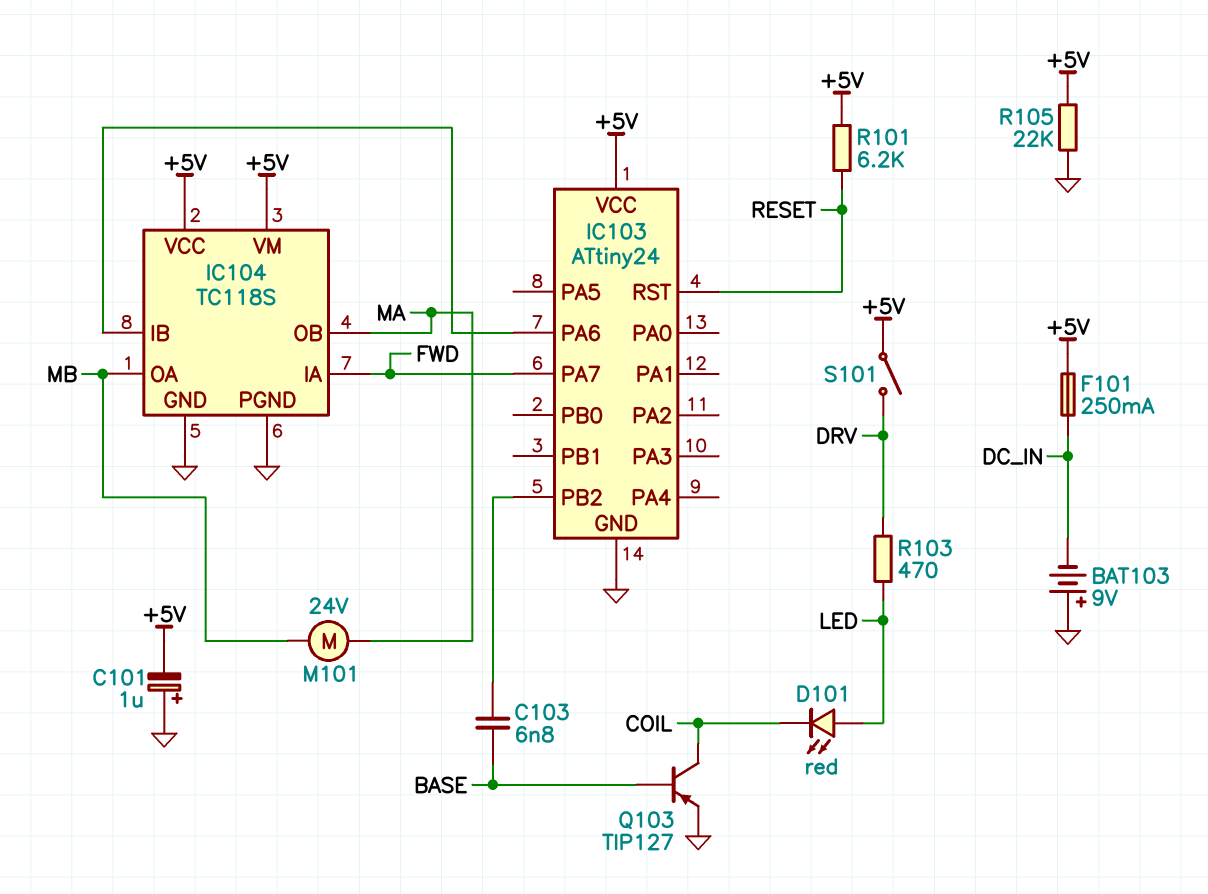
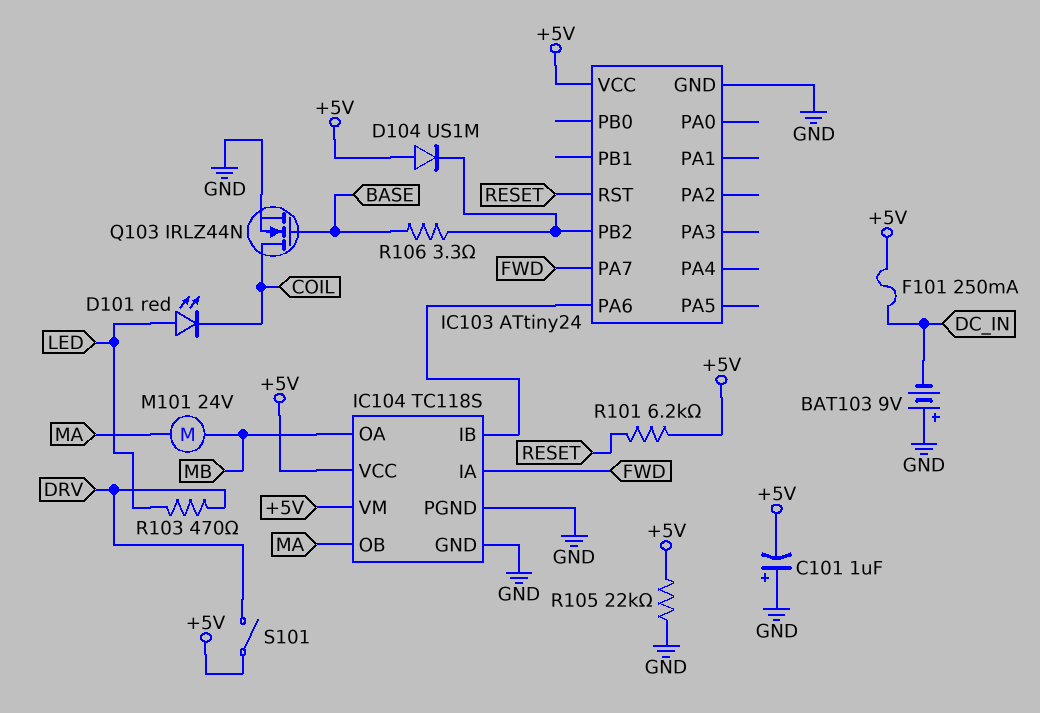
C103: 6.8nF (BASE, IC103/PB2) -> none
D104: none -> diode US1M (A +5V, K IC103/PB2)
Q103: PNP TIP127 (B BASE, C COIL, E GND) -> NMOS IRLZ44N (G BASE, D COIL, S GND)
R106: none -> 3.3 (BASE, IC103/PB2)

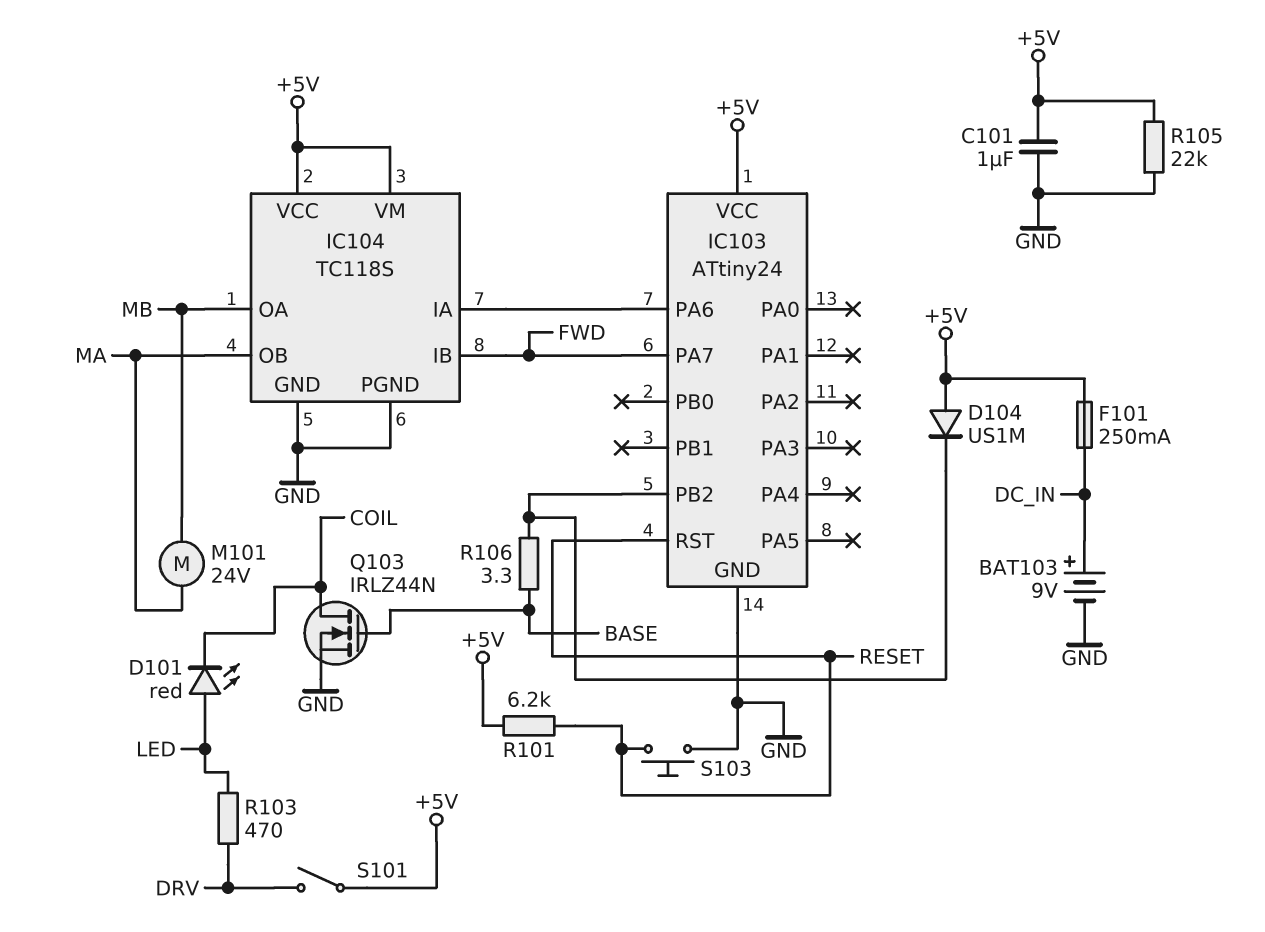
BAT103: 9V (plus GND, minus DC_IN) -> 9V (plus DC_IN, minus GND)
C101: 1uF (plus GND, minus +5V) -> 1uF (+5V, GND)
IC104 pin IA: FWD -> IC103/PA6
IC104 pin IB: IC103/PA6 -> FWD
S103: none -> button (GND, RESET)

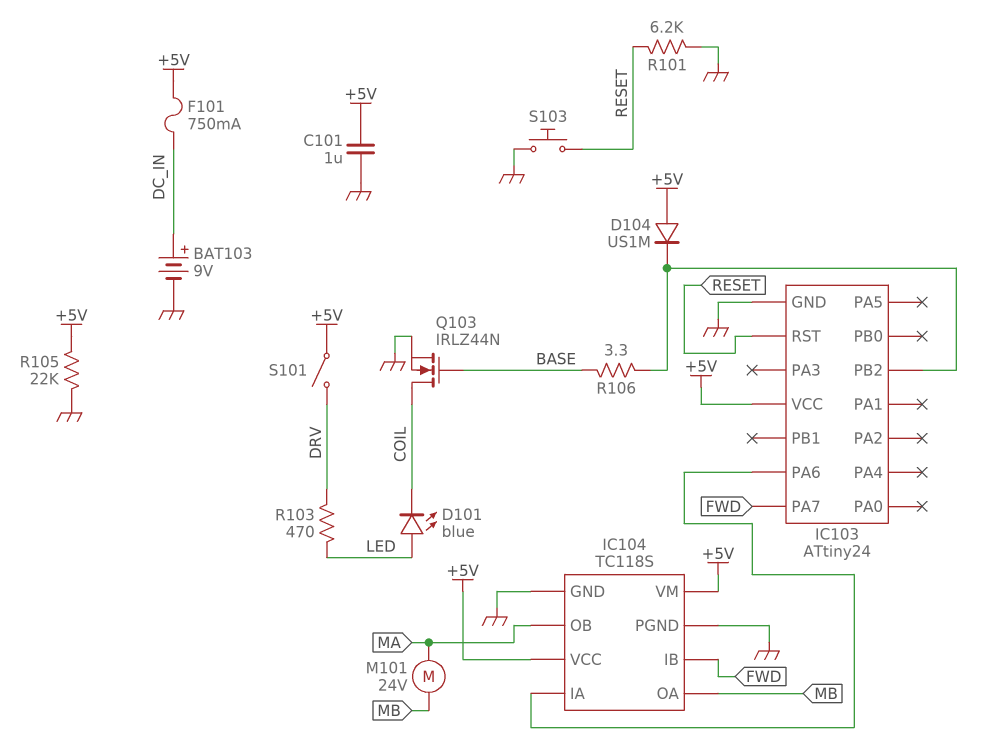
D101: LED red (A LED, K COIL) -> LED blue (A LED, K COIL)
F101: 250mA (+5V, DC_IN) -> 750mA (+5V, DC_IN)
R101: 6.2k (+5V, RESET) -> 6.2k (GND, RESET)

